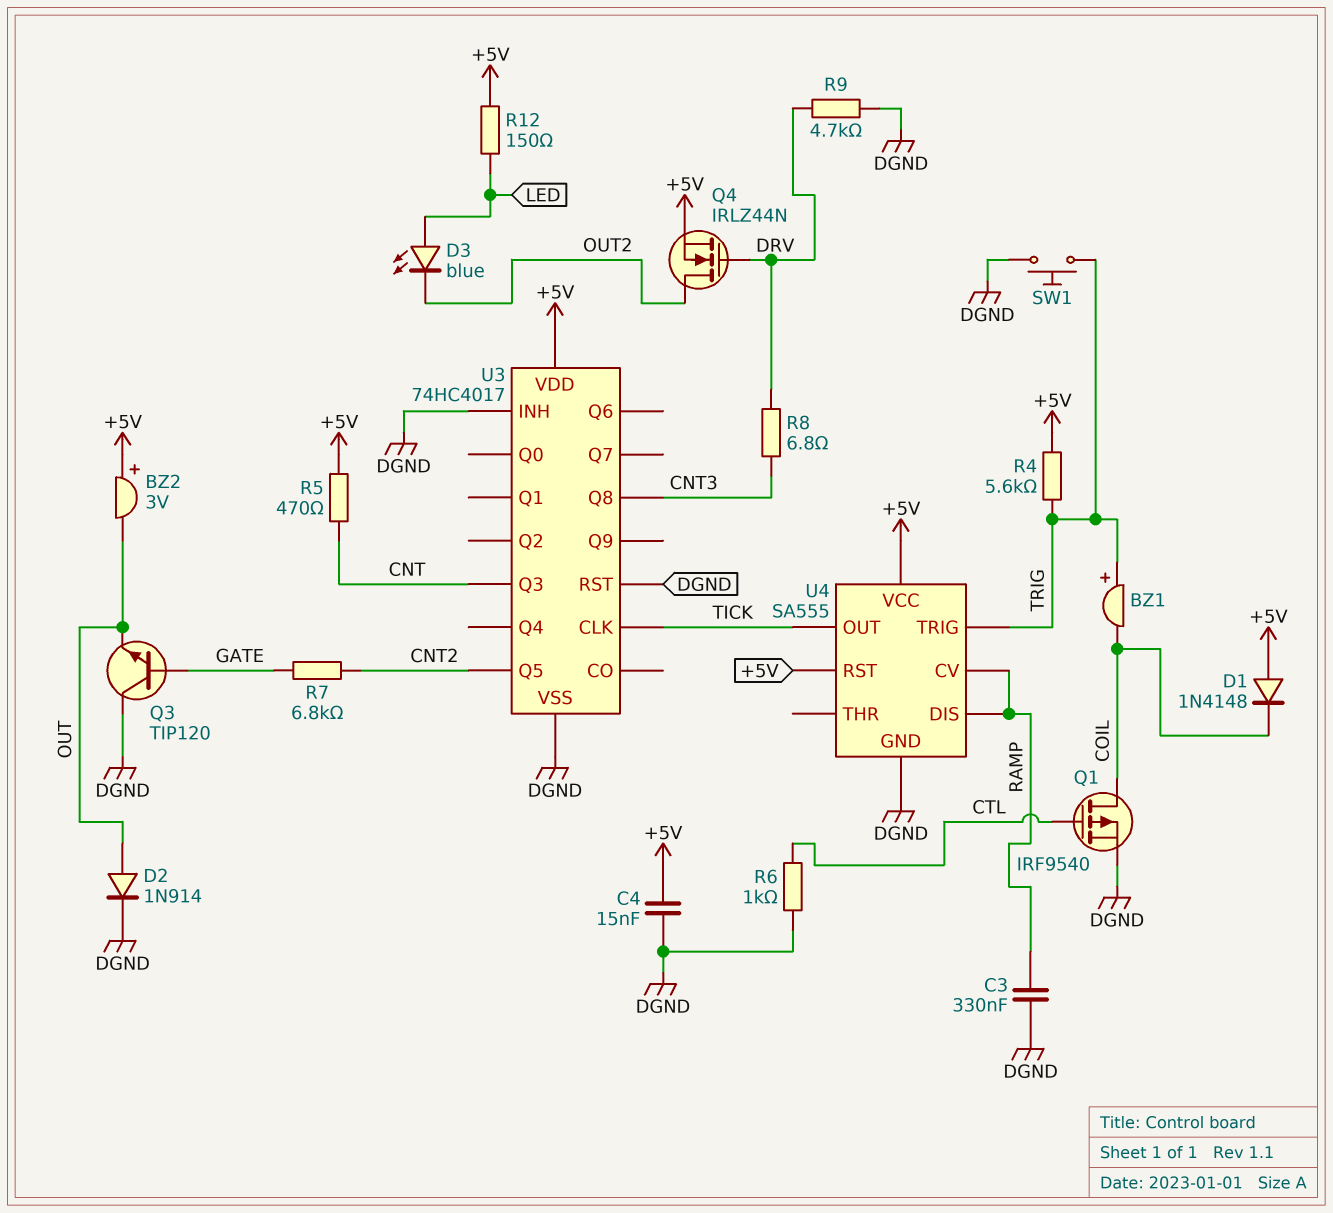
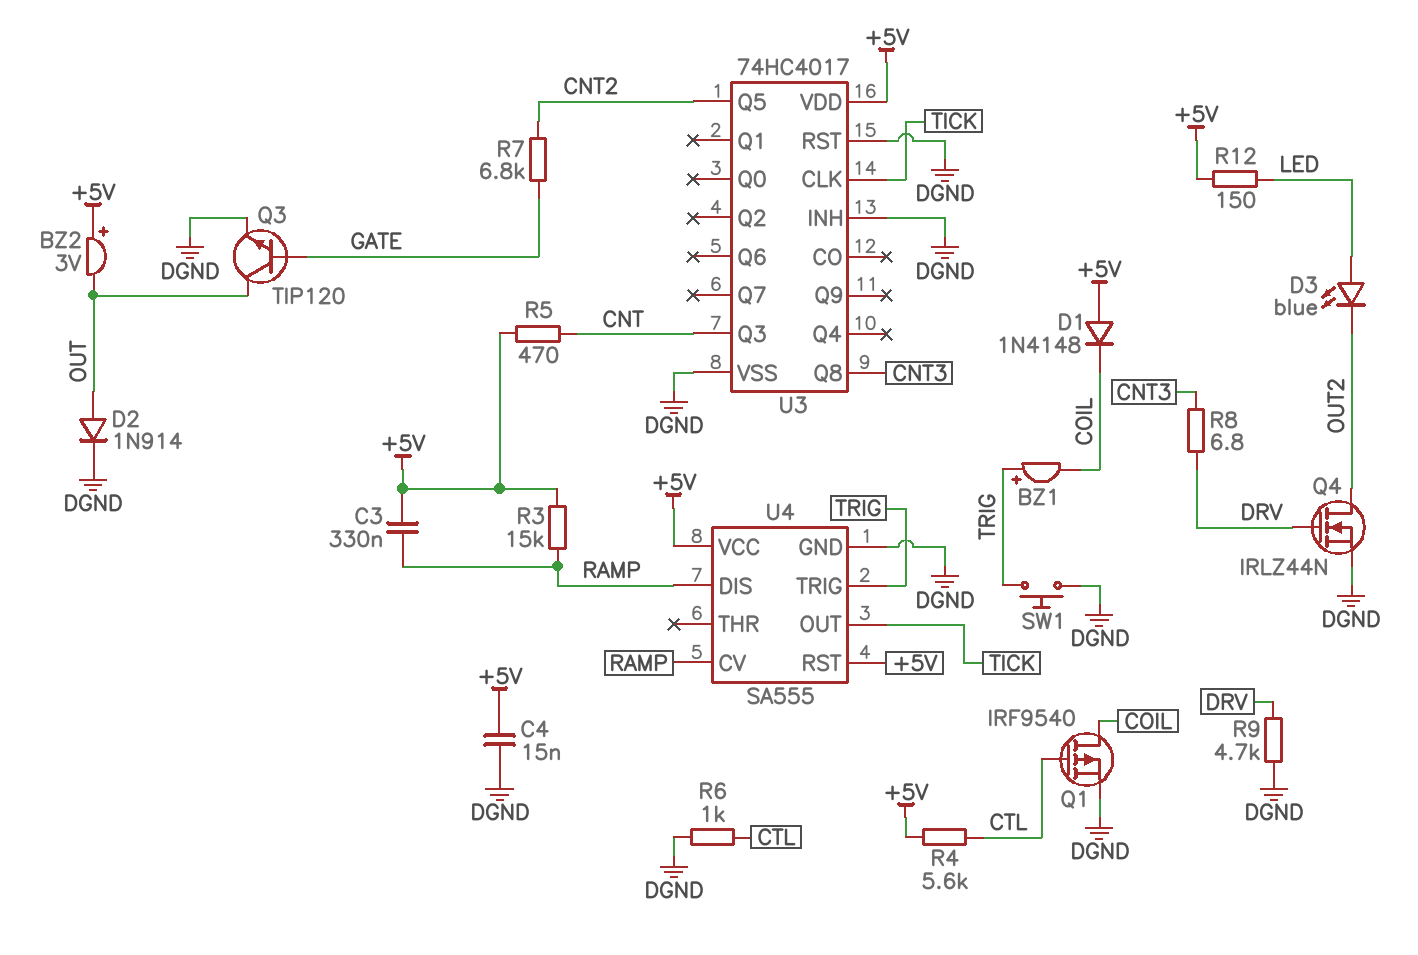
C3: 330nF (DGND, RAMP) -> 330nF (+5V, RAMP)
Q3: NPN TIP120 (B GATE, C DGND, E OUT) -> NPN TIP120 (B GATE, C OUT, E DGND)
Q4: NMOS IRLZ44N (G DRV, D OUT2, S +5V) -> NMOS IRLZ44N (G DRV, D OUT2, S DGND)
R3: none -> 15k (+5V, RAMP)
R4: 5.6k (+5V, TRIG) -> 5.6k (+5V, CTL)

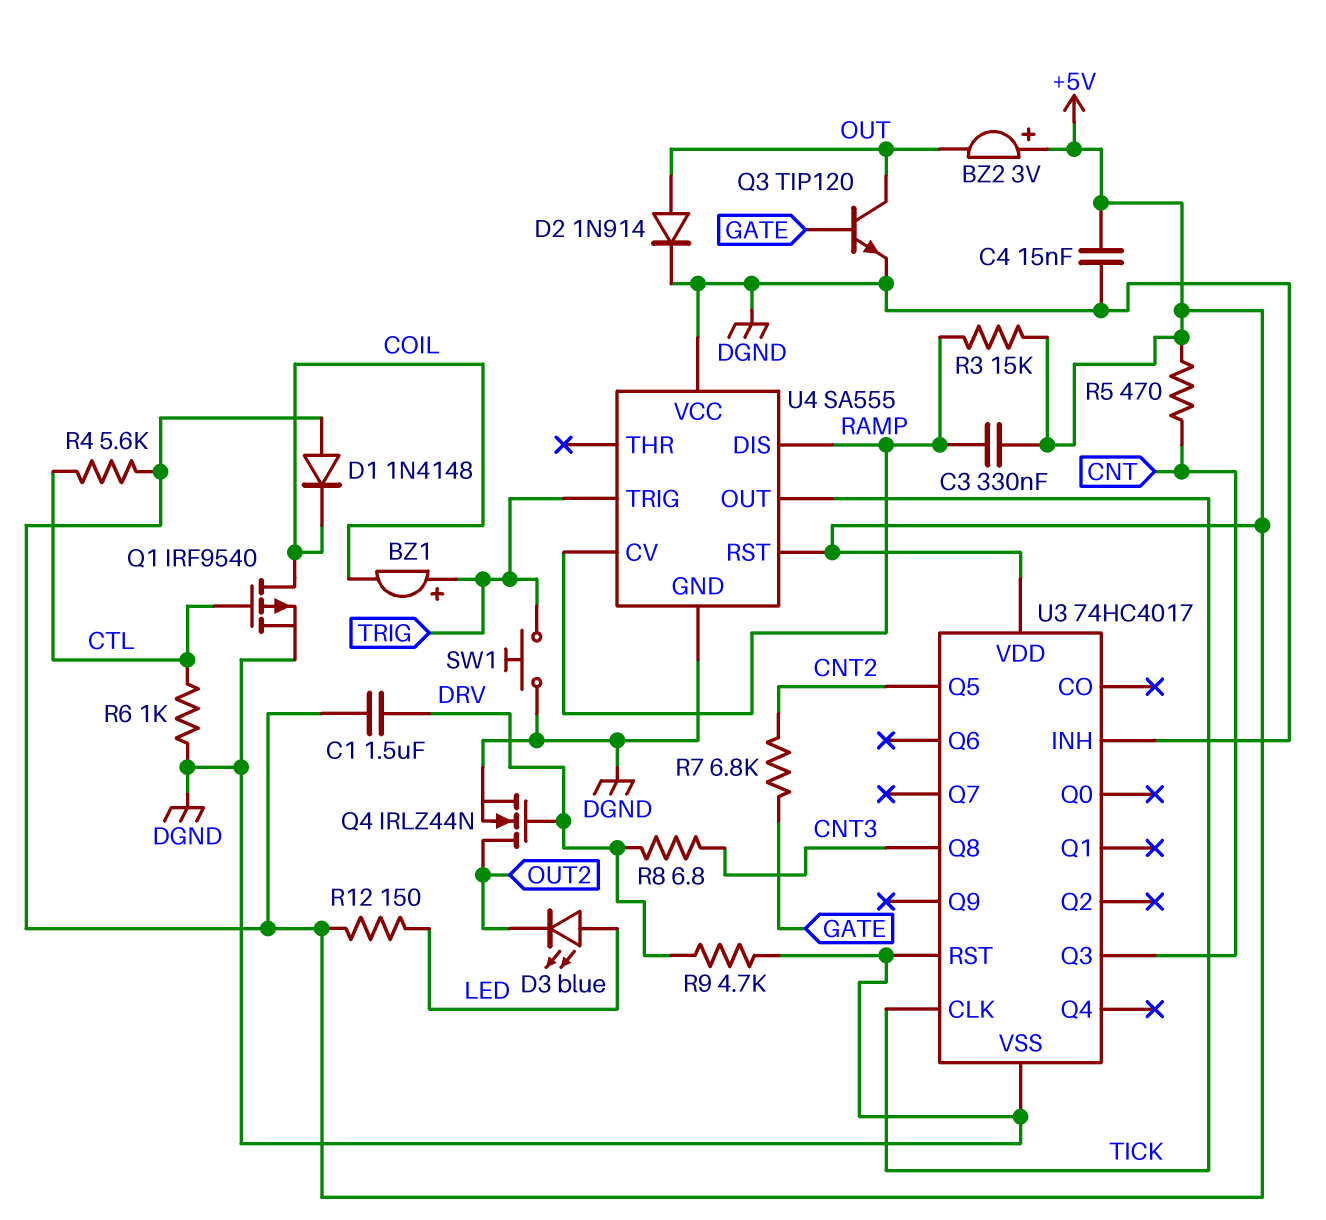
C1: none -> 1.5uF (+5V, DRV)
U4 pin VCC: +5V -> DGND

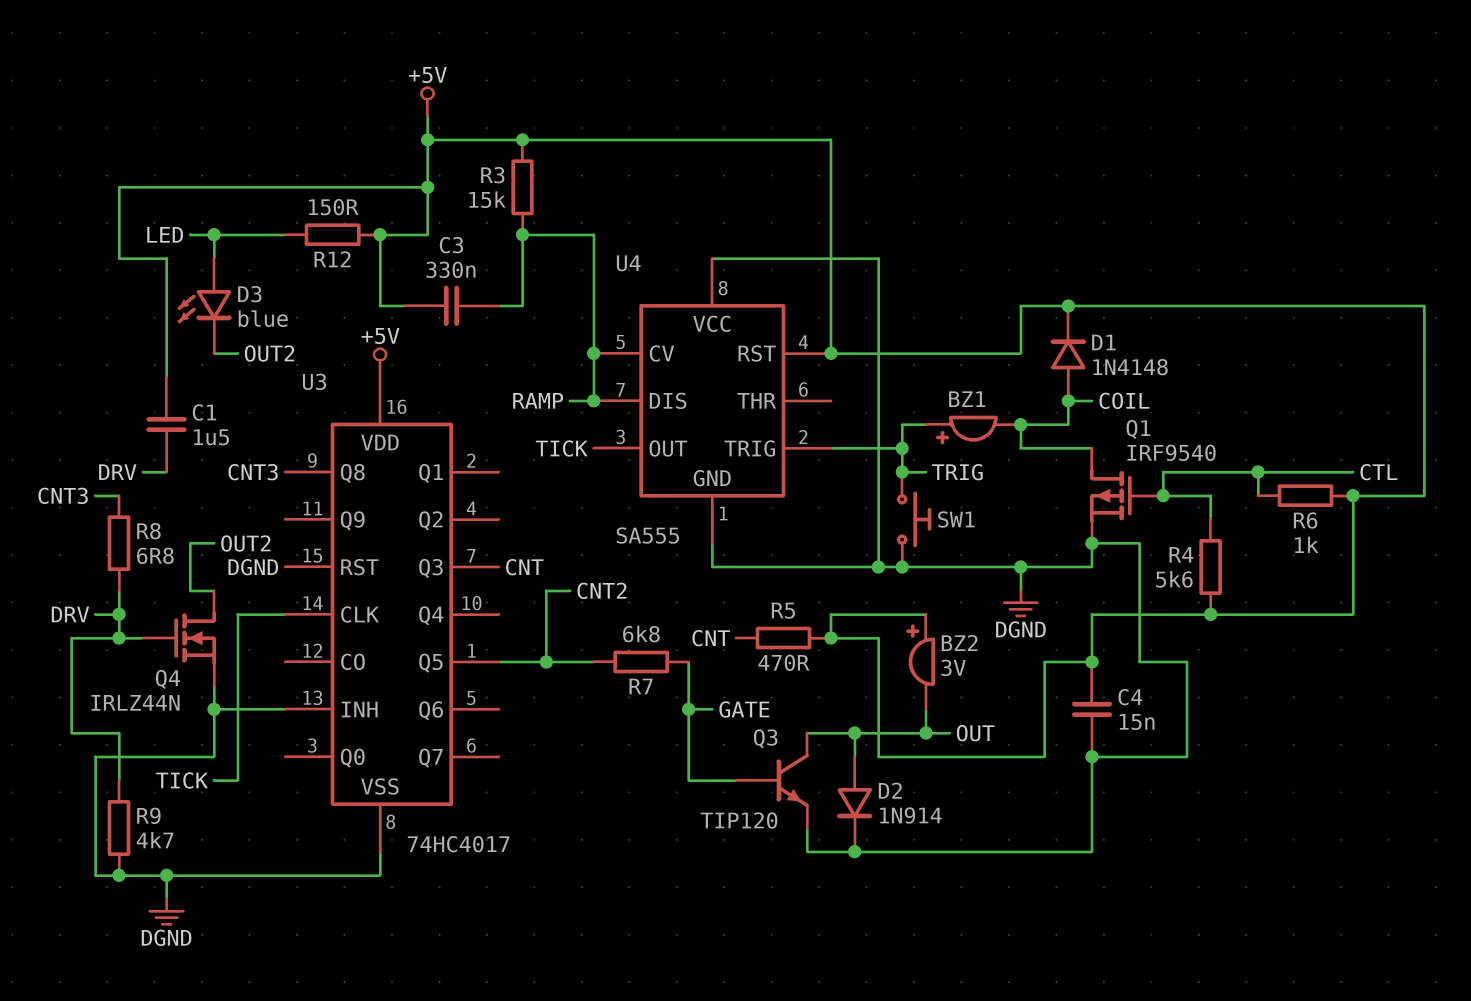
D1: diode 1N4148 (A +5V, K COIL) -> diode 1N4148 (A COIL, K +5V)
R6: 1k (CTL, DGND) -> 1k (+5V, CTL)

